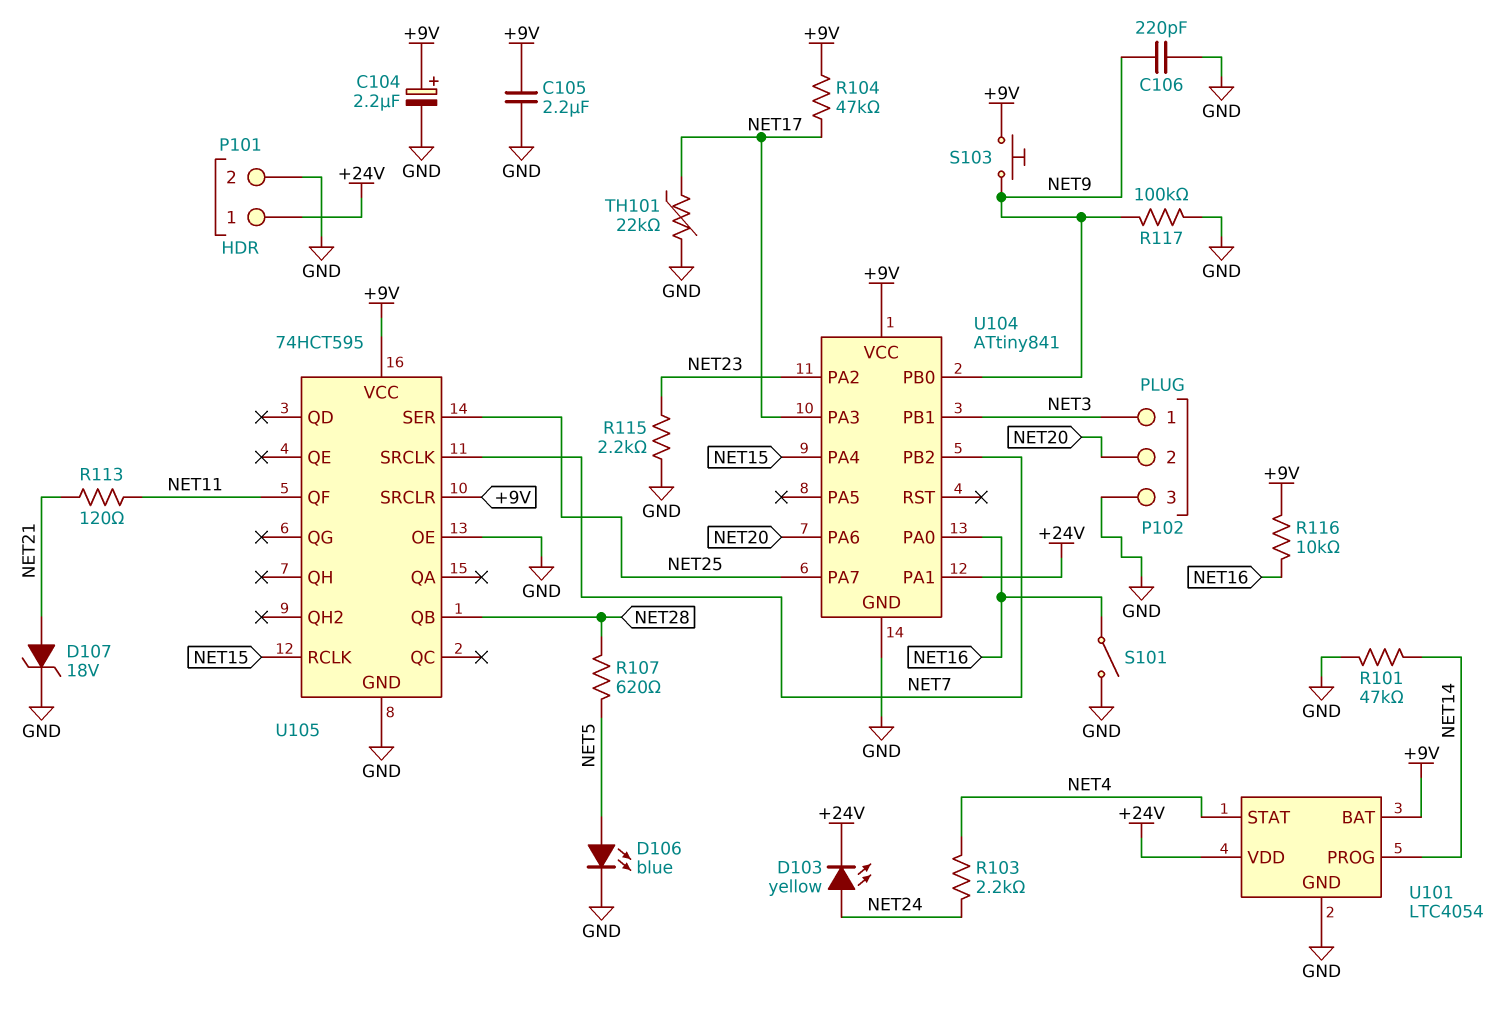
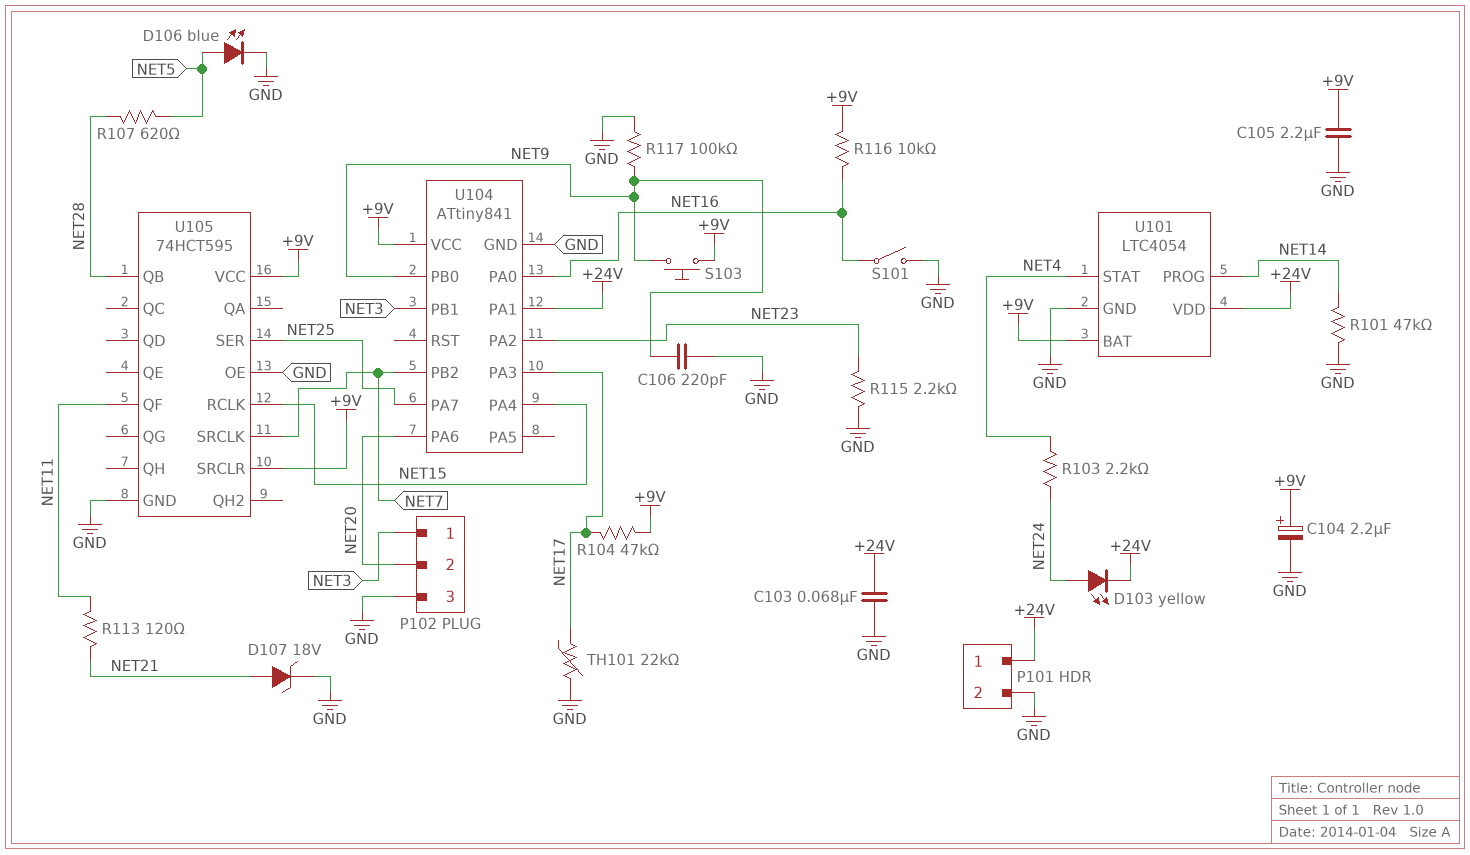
C103: none -> 68nF (+24V, GND)

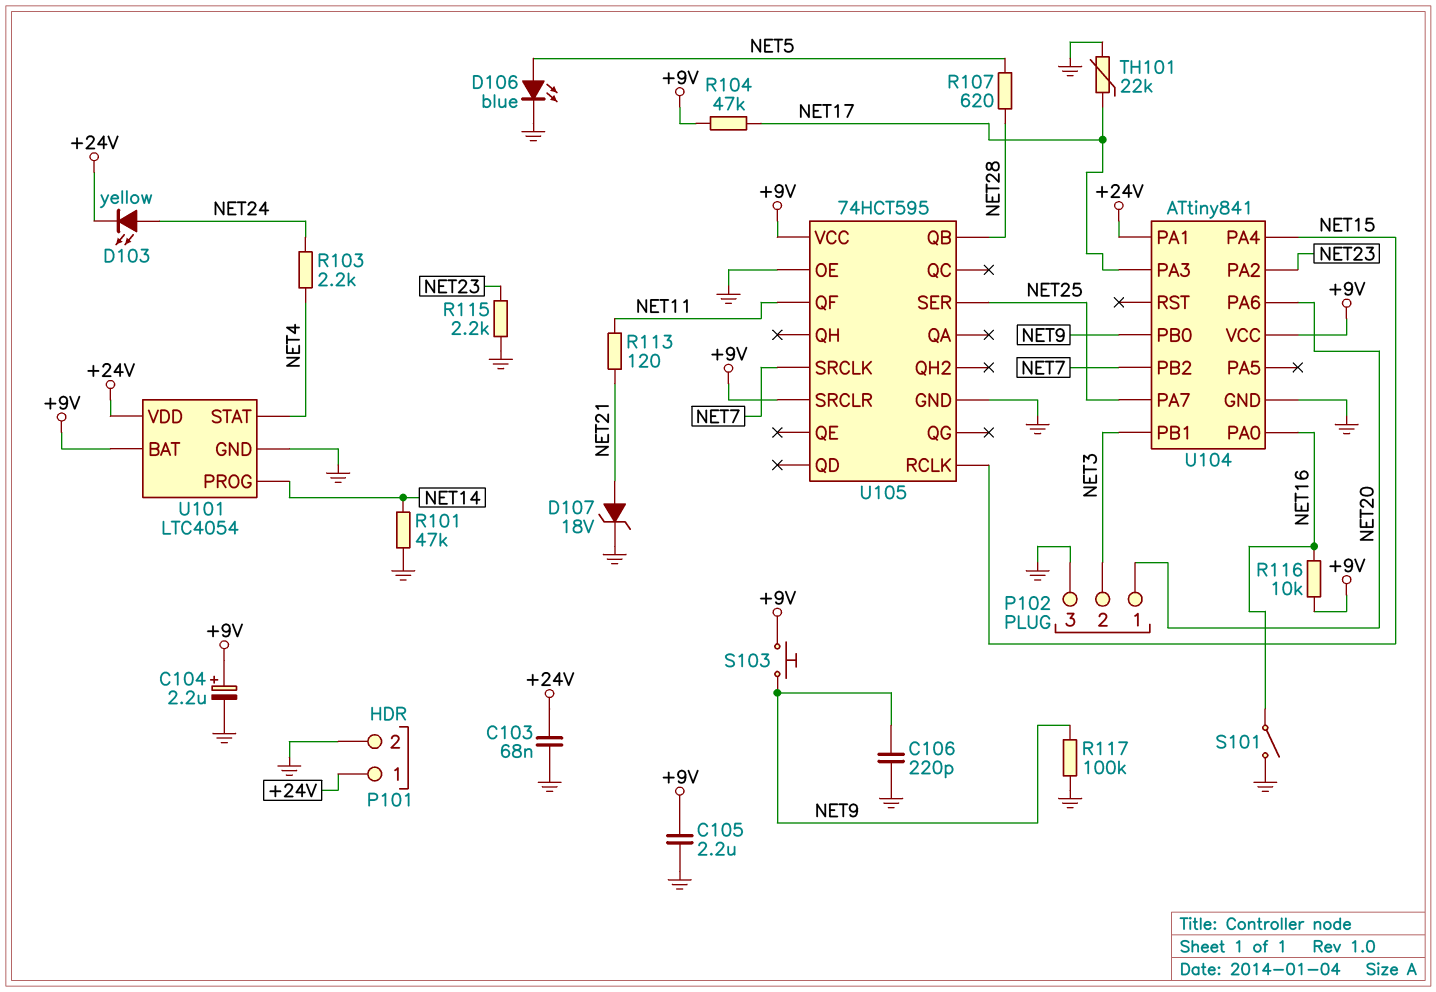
P102 pin 1: NET3 -> NET20
P102 pin 2: NET20 -> NET3

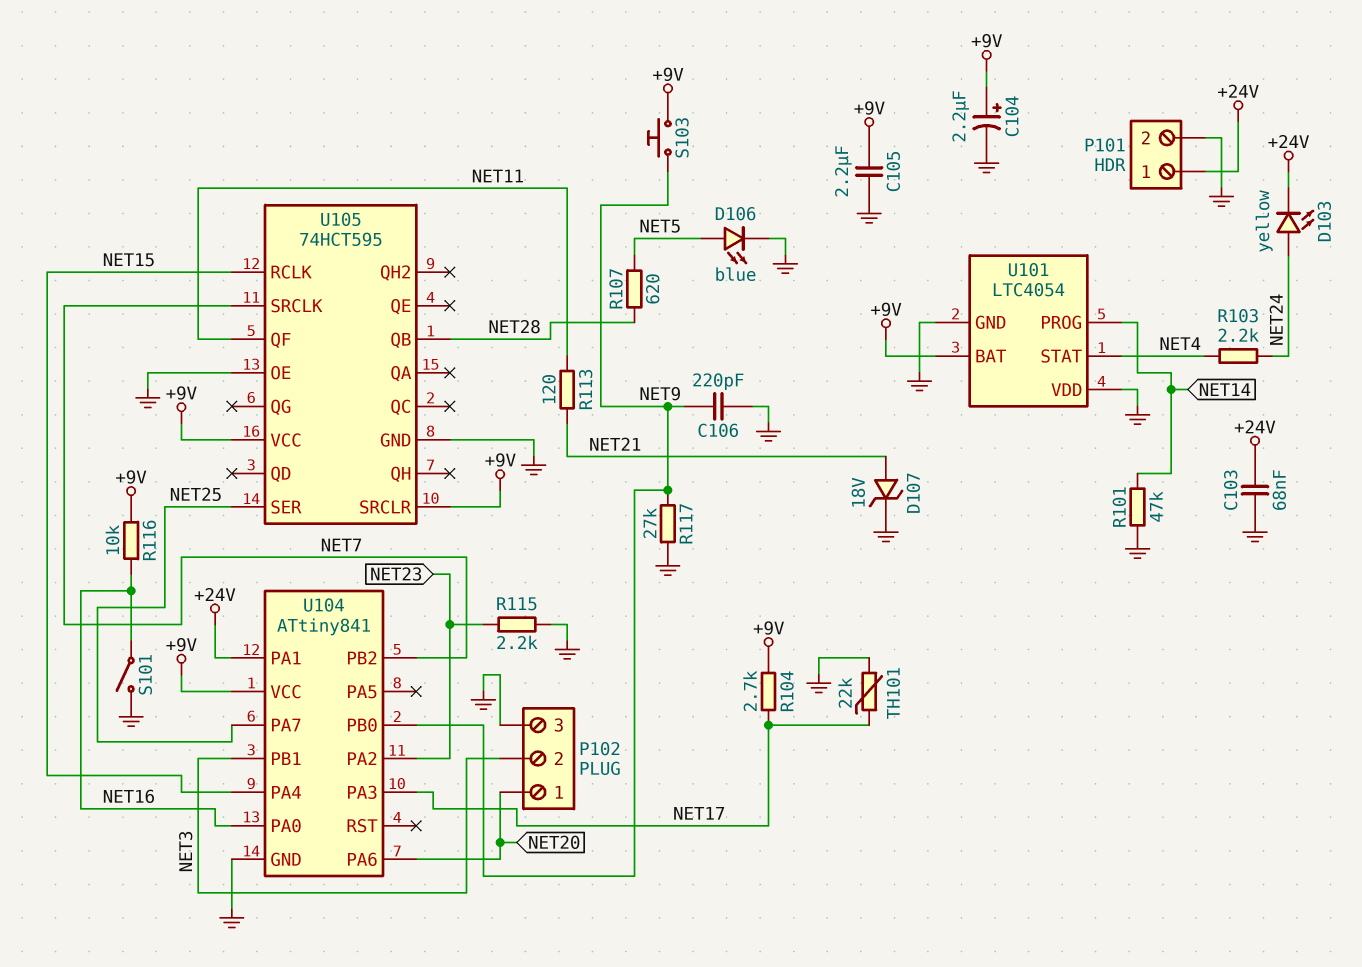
R104: 47k (+9V, NET17) -> 2.7k (+9V, NET17)
R117: 100k (GND, NET9) -> 27k (GND, NET9)
U101 pin VDD: +24V -> GND

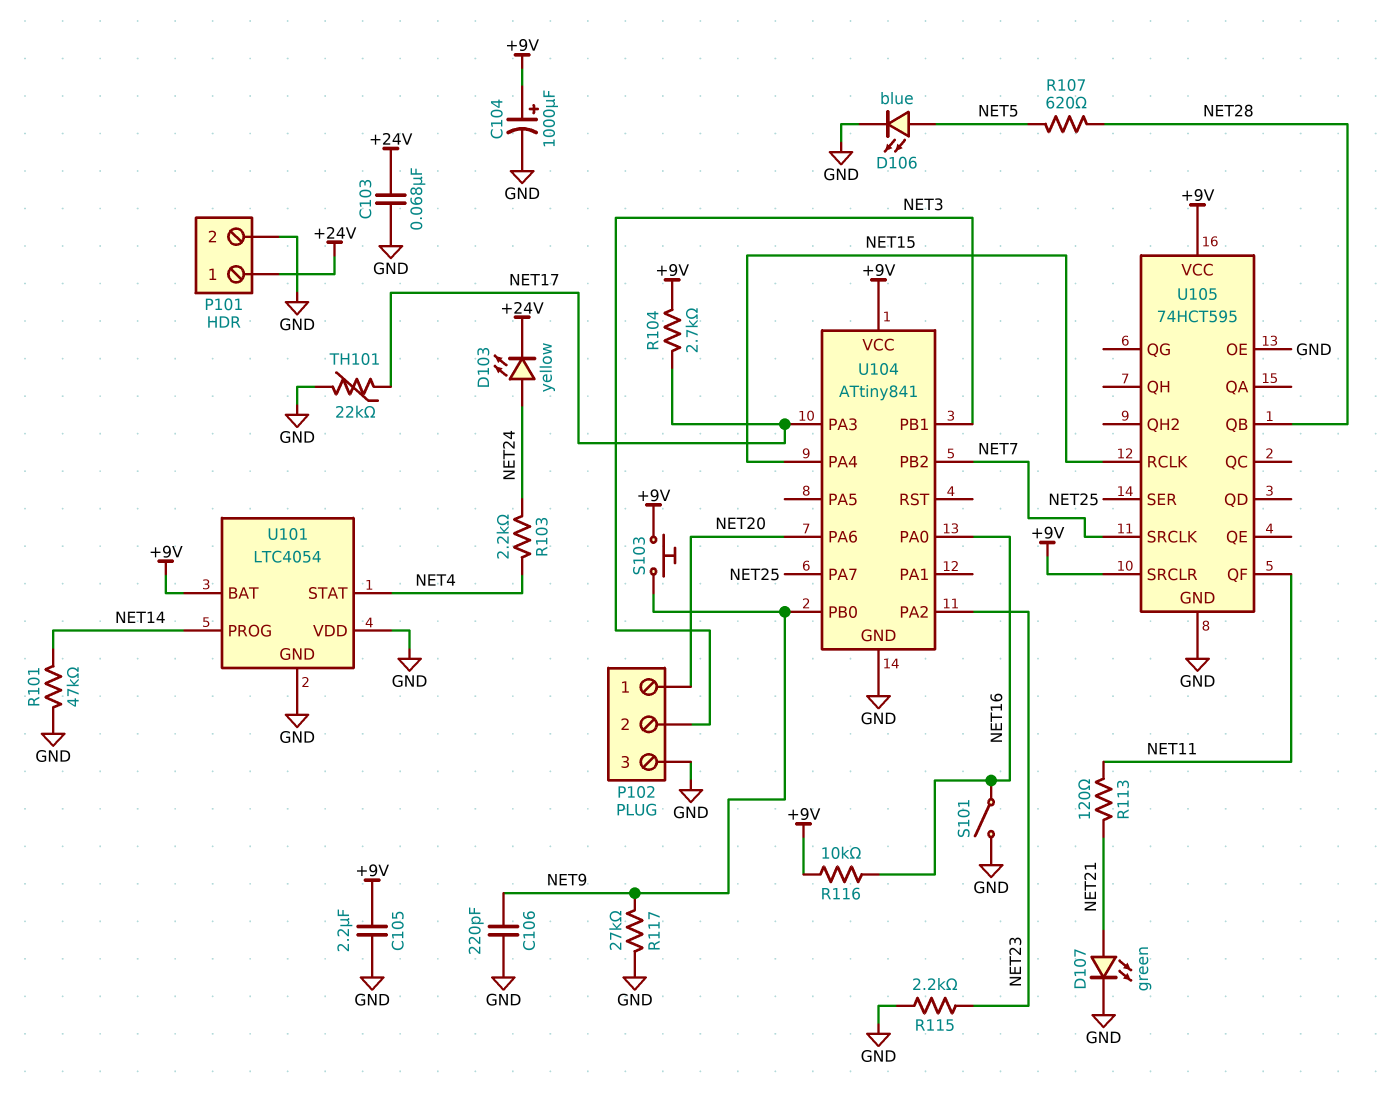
C104: 2.2uF (plus +9V, minus GND) -> 1000uF (plus +9V, minus GND)
D107: zener 18V (A NET21, K GND) -> LED green (A NET21, K GND)
U104 pin PA1: +24V -> none

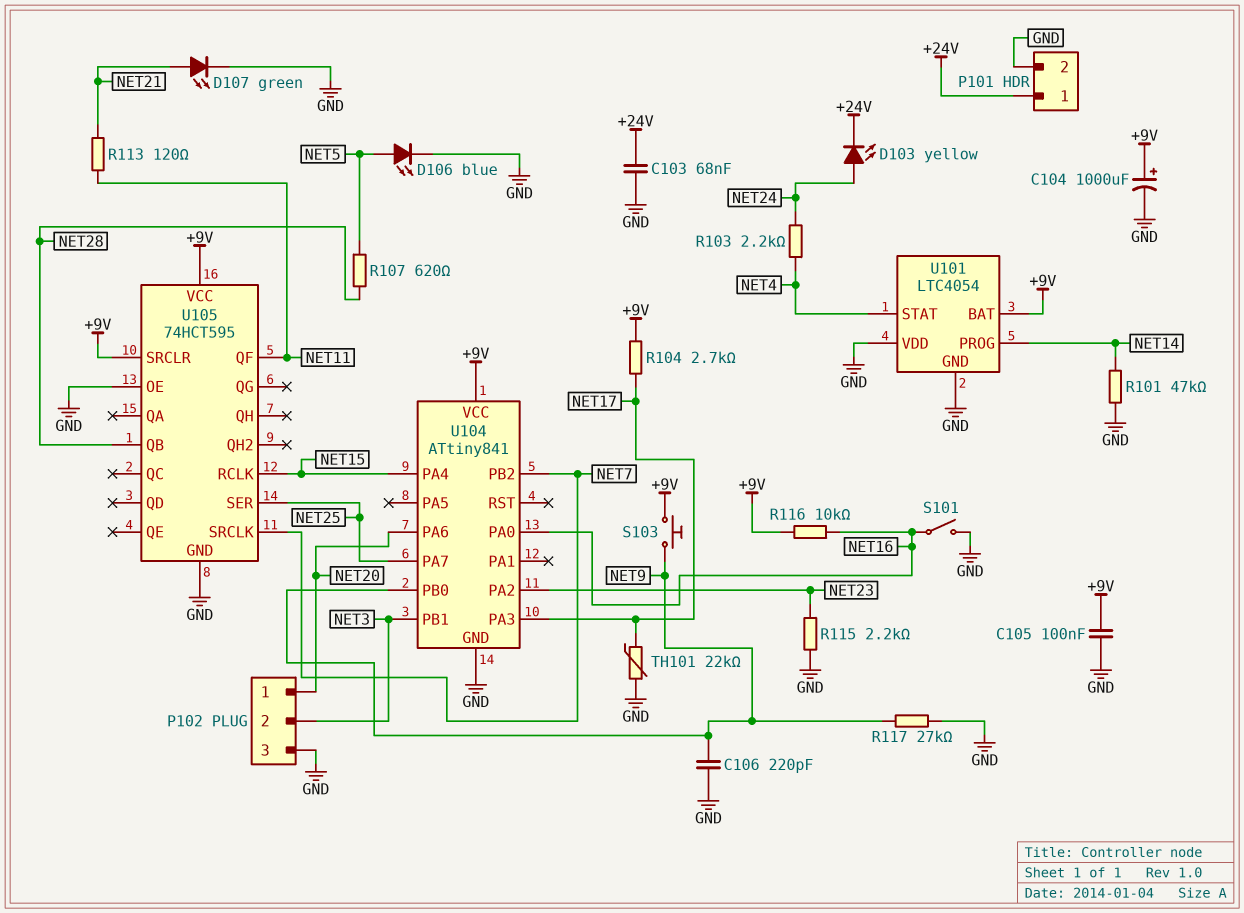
C105: 2.2uF (+9V, GND) -> 100nF (+9V, GND)

